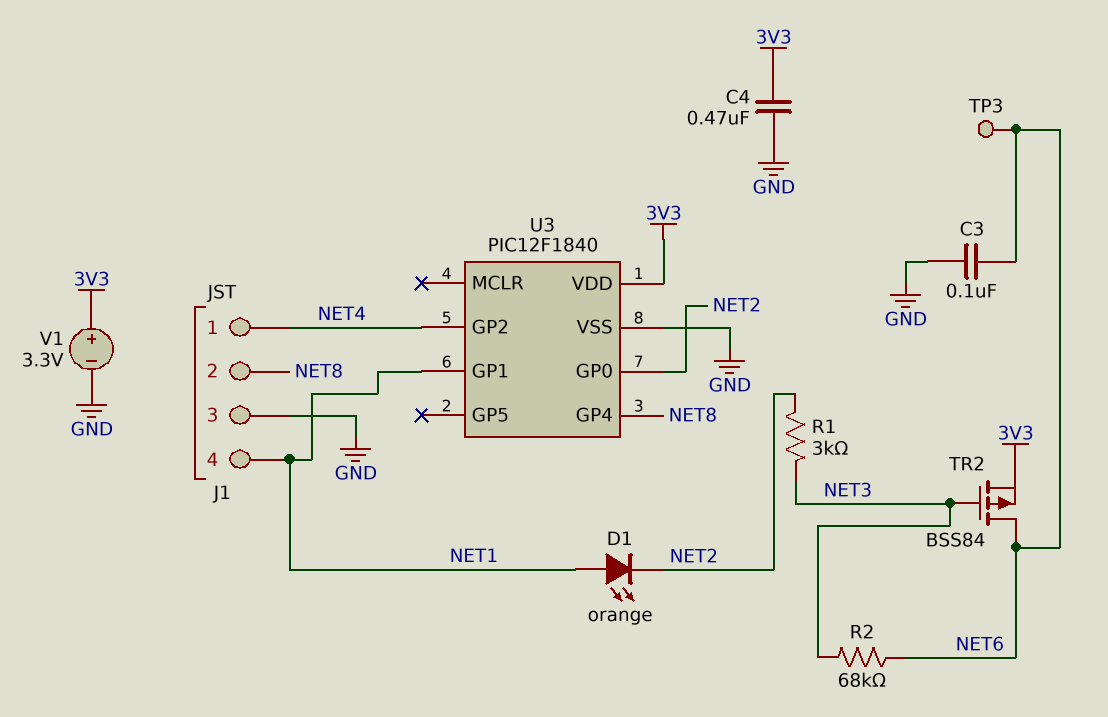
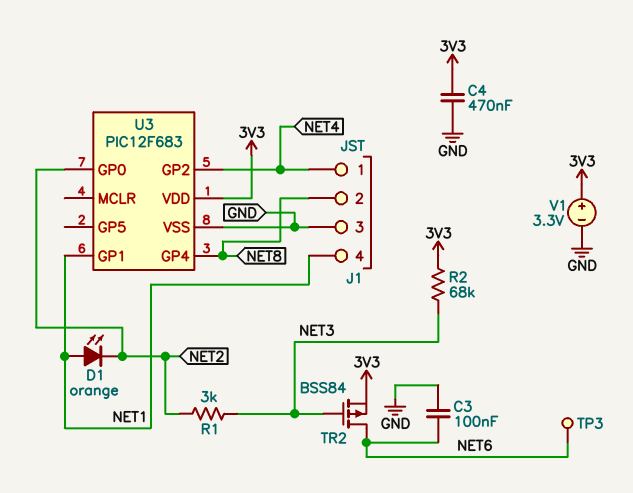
R2: 68k (NET3, NET6) -> 68k (3V3, NET3)
U3: PIC12F1840 -> PIC12F683

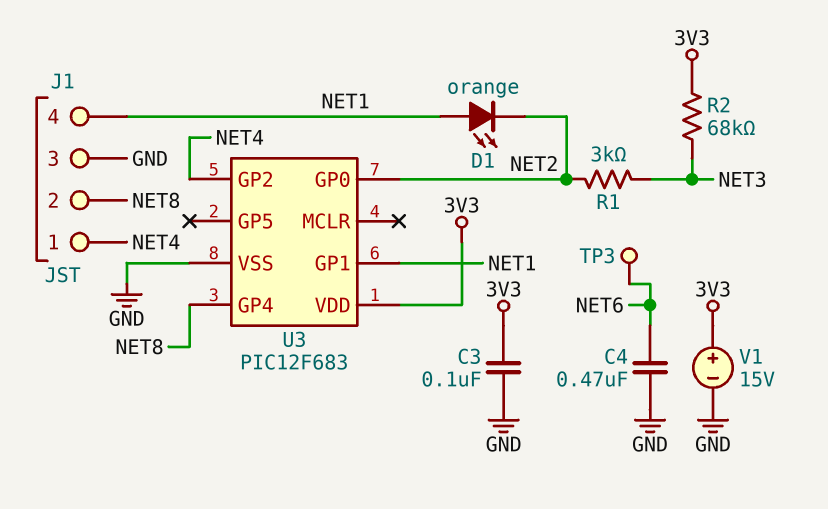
C3: 100nF (GND, NET6) -> 100nF (3V3, GND)
C4: 470nF (3V3, GND) -> 470nF (GND, NET6)
TR2: PMOS BSS84 (G NET3, D NET6, S 3V3) -> none
V1: 3.3V (plus 3V3, minus GND) -> 15V (plus 3V3, minus GND)

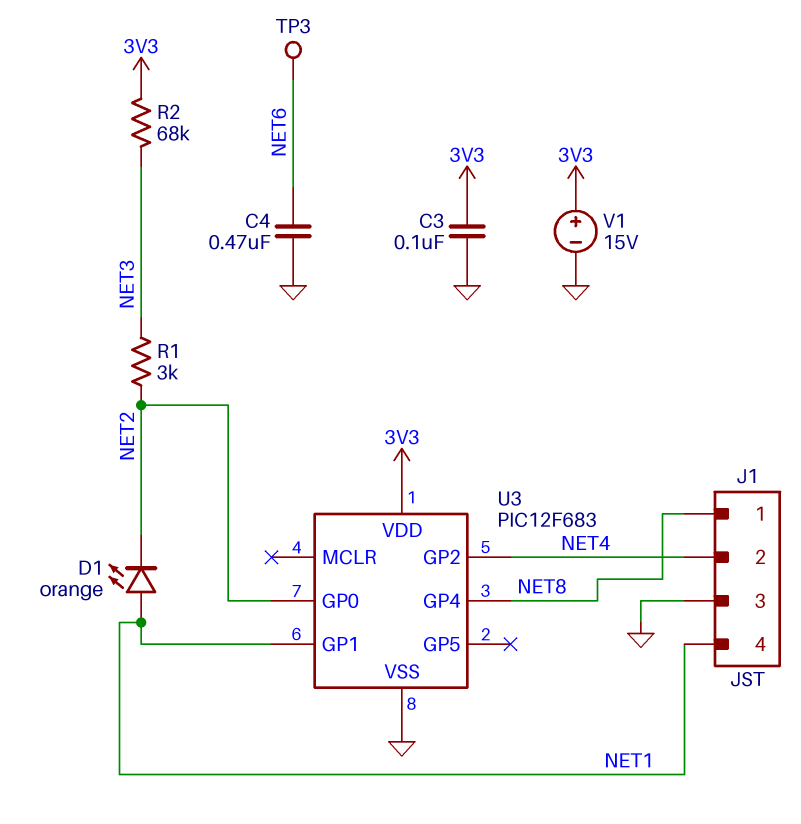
J1 pin 1: NET4 -> NET8
J1 pin 2: NET8 -> NET4

